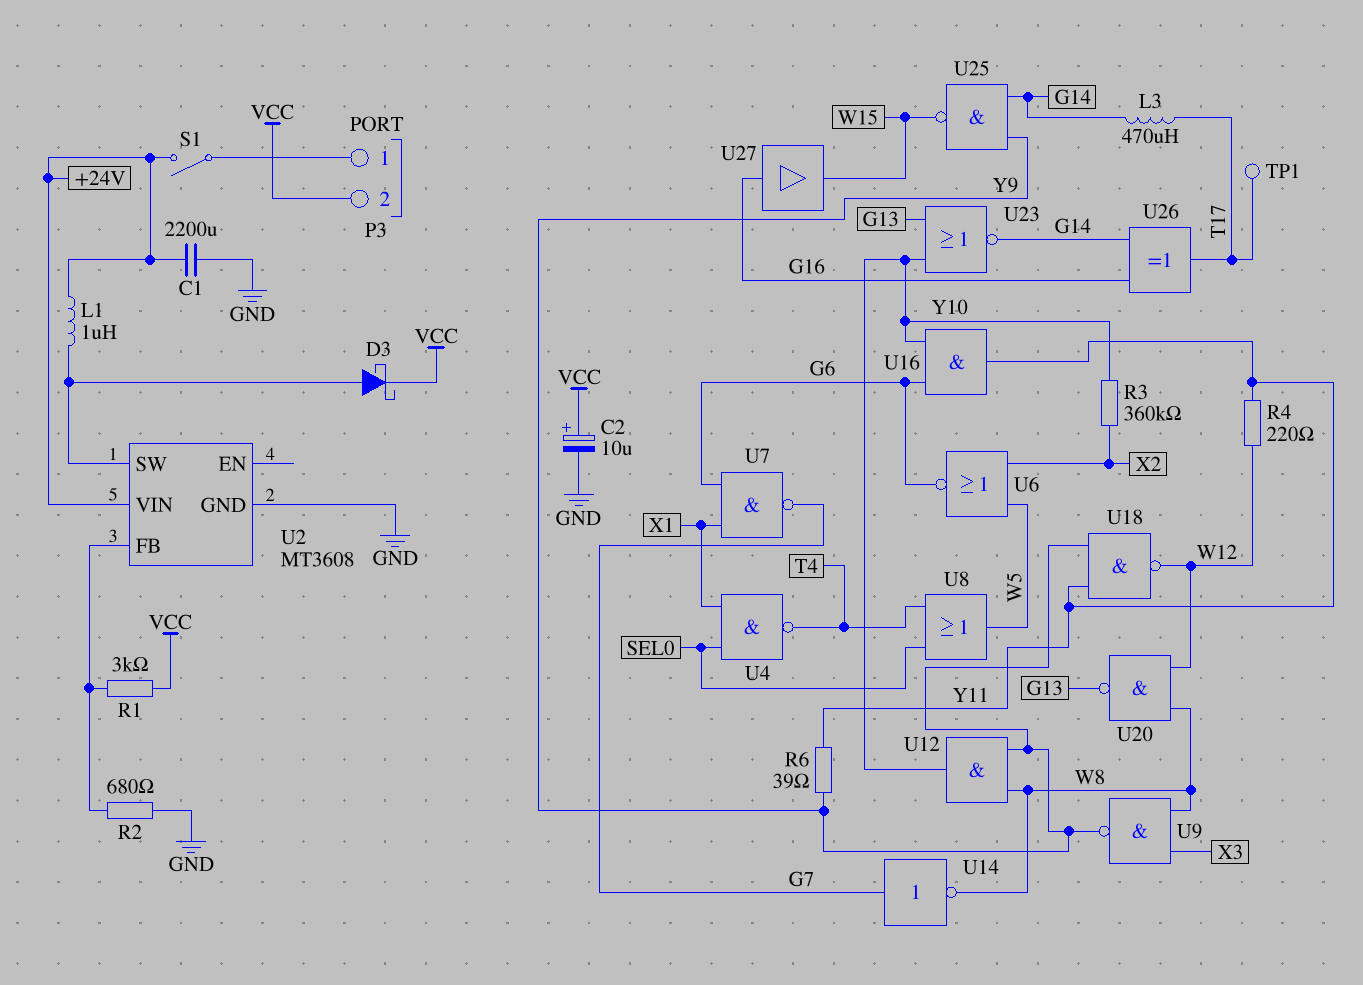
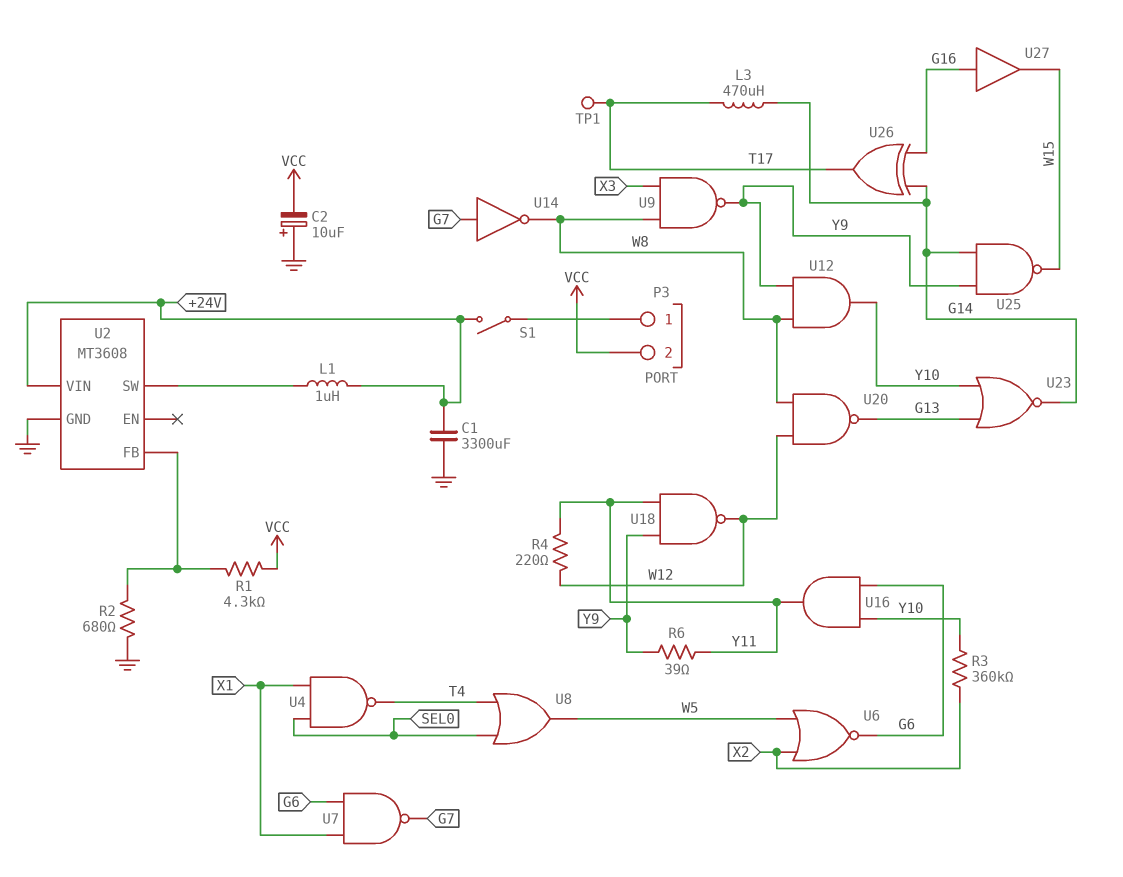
C1: 2200uF (+24V, GND) -> 3300uF (+24V, GND)
C2: 10uF (plus VCC, minus GND) -> 10uF (plus GND, minus VCC)
D3: schottky (A U2/SW, K VCC) -> none
R1: 3k (U2/FB, VCC) -> 4.3k (U2/FB, VCC)

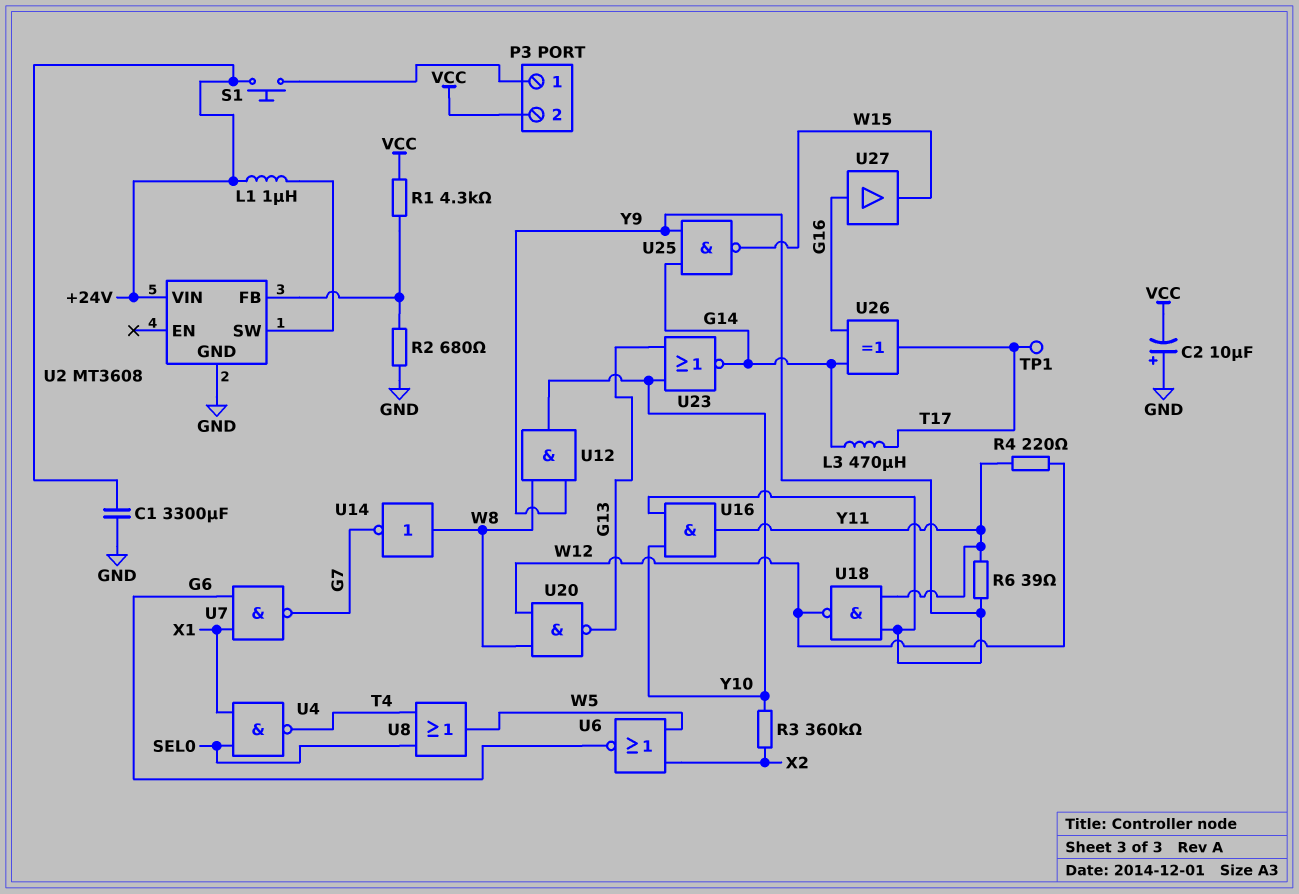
S1: switch (+24V, P3/1) -> button (+24V, P3/1)
U9: NAND (in W8, in X3, out Y9) -> none
U14: NOT (in G7, out W8) -> NOT (in W8, out G7)
U16: AND (in G6, in Y10, out Y11) -> AND (in Y9, in Y10, out Y11)

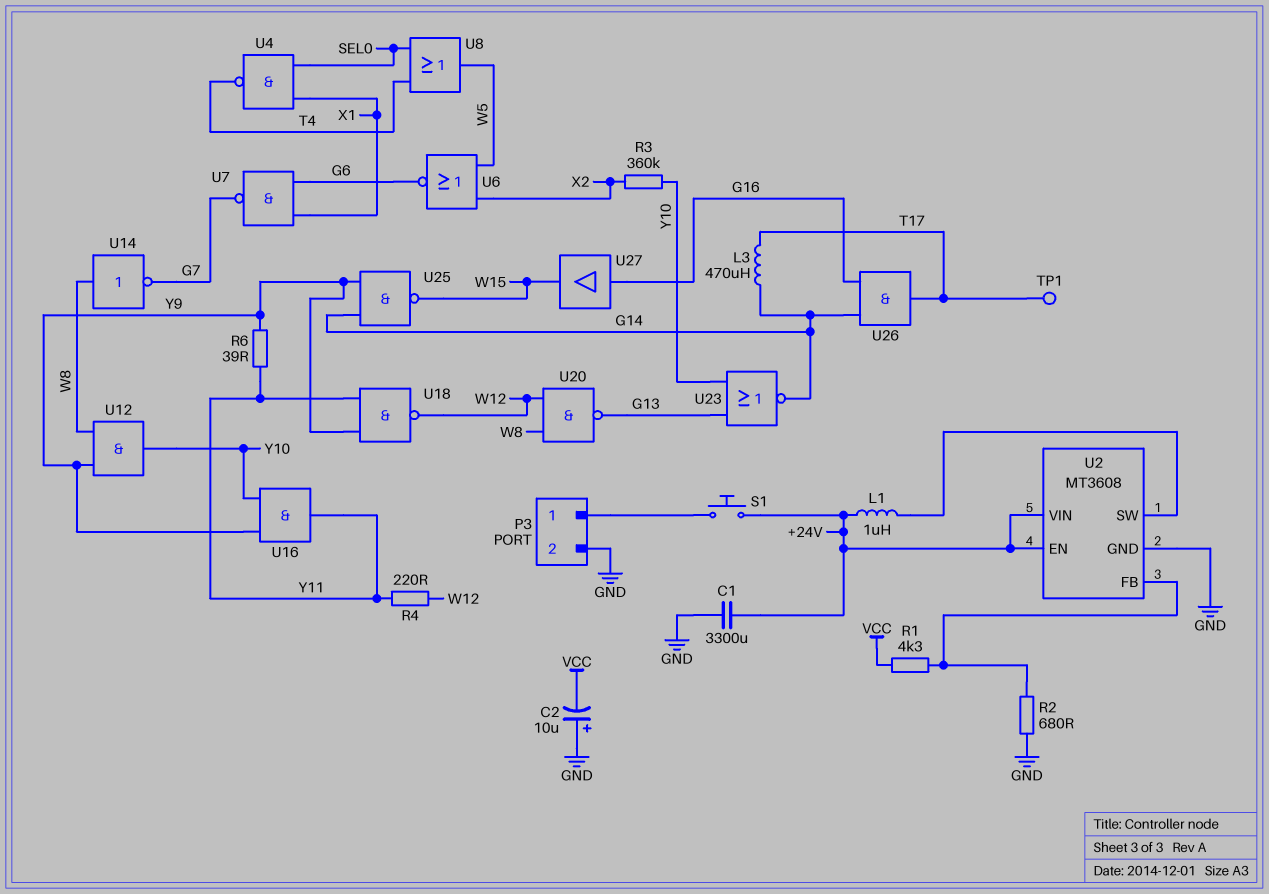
P3 pin 2: VCC -> GND
U2 pin EN: none -> +24V
U26: XOR (in G14, in G16, out T17) -> AND (in G14, in G16, out T17)

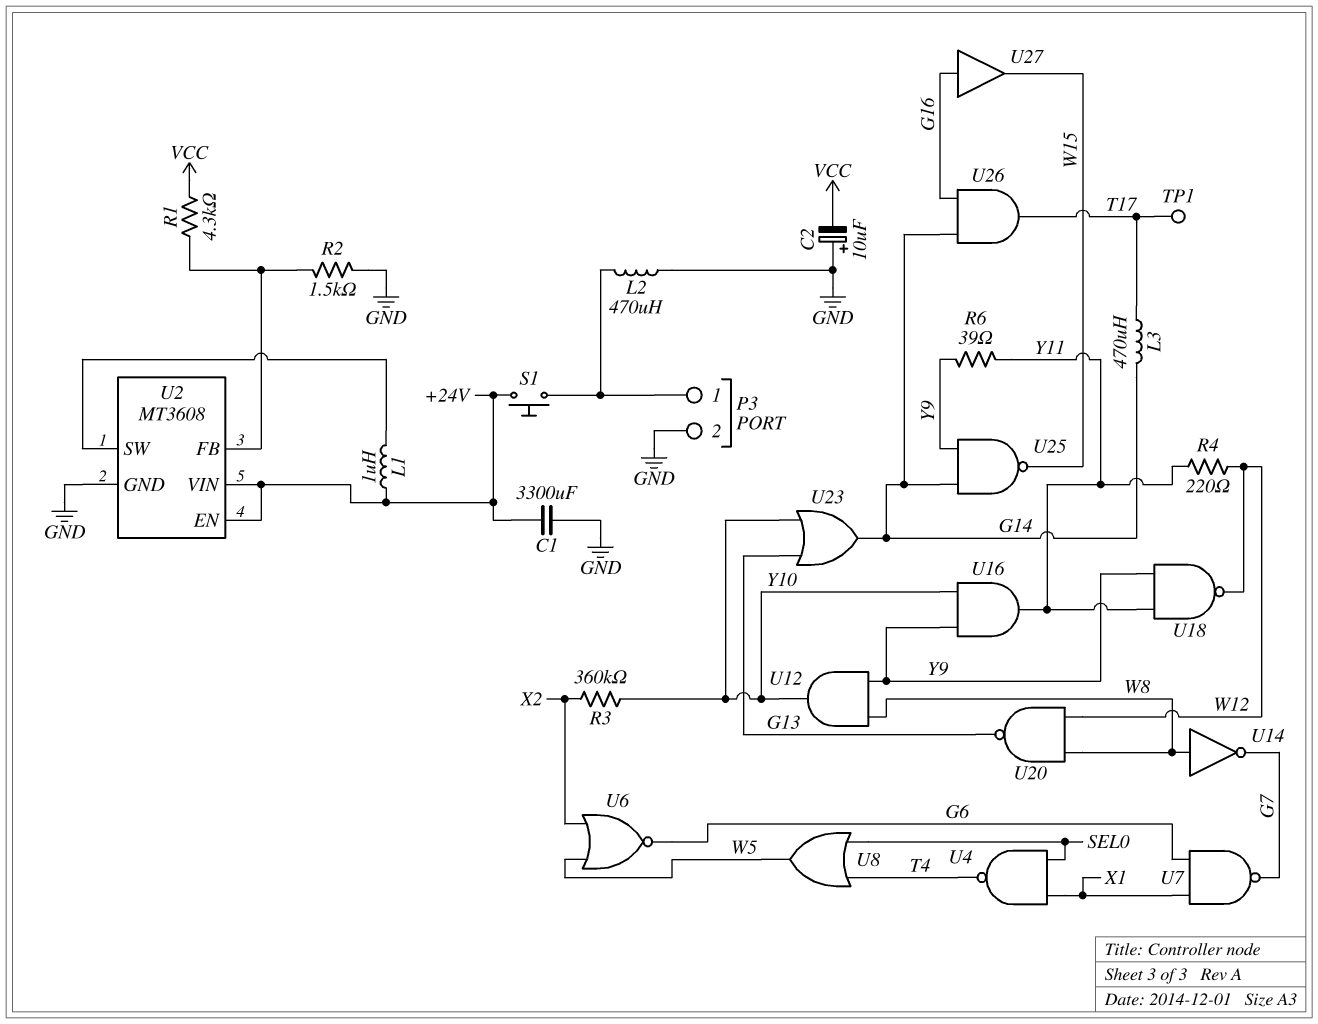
L2: none -> 470uH (GND, P3/1)
R2: 680 (GND, U2/FB) -> 1.5k (GND, U2/FB)
U23: NOR (in G13, in Y10, out G14) -> OR (in G13, in Y10, out G14)

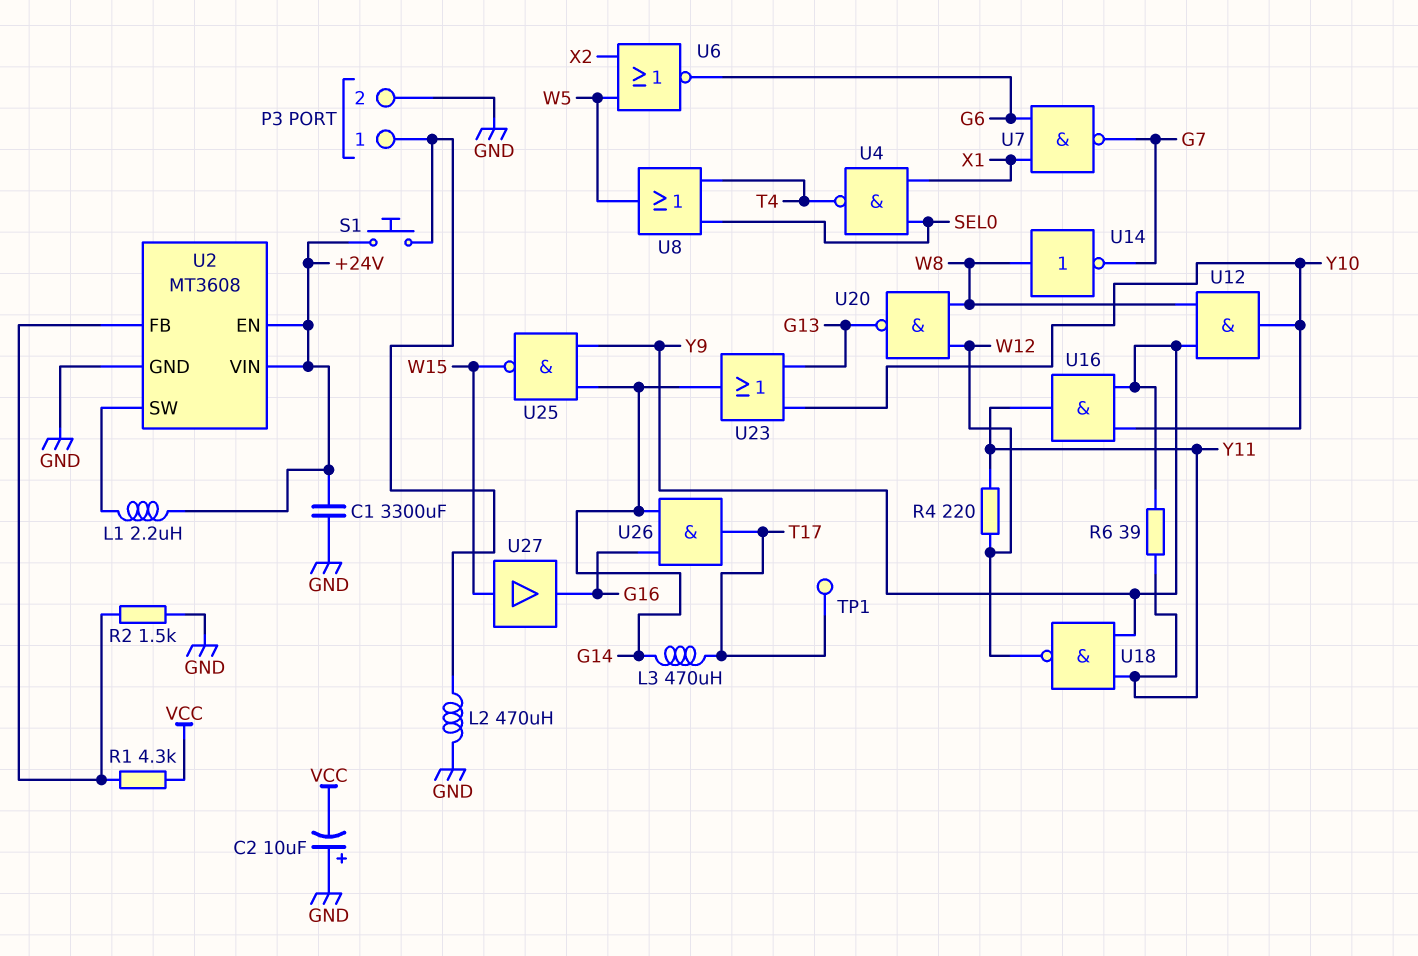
L1: 1uH (+24V, U2/SW) -> 2.2uH (+24V, U2/SW)
R3: 360k (X2, Y10) -> none
U27: buffer (in G16, out W15) -> buffer (in W15, out G16)

